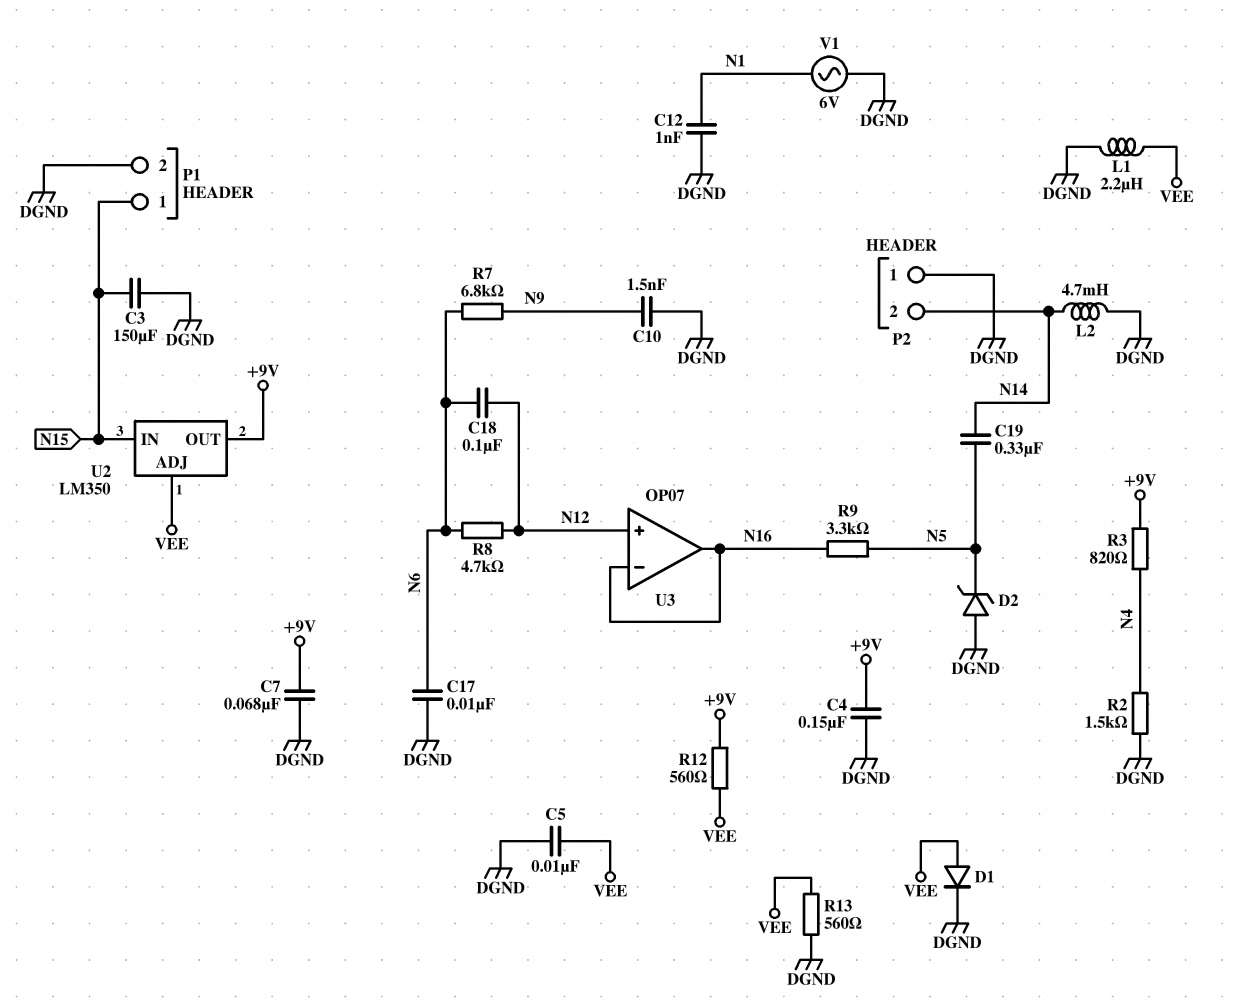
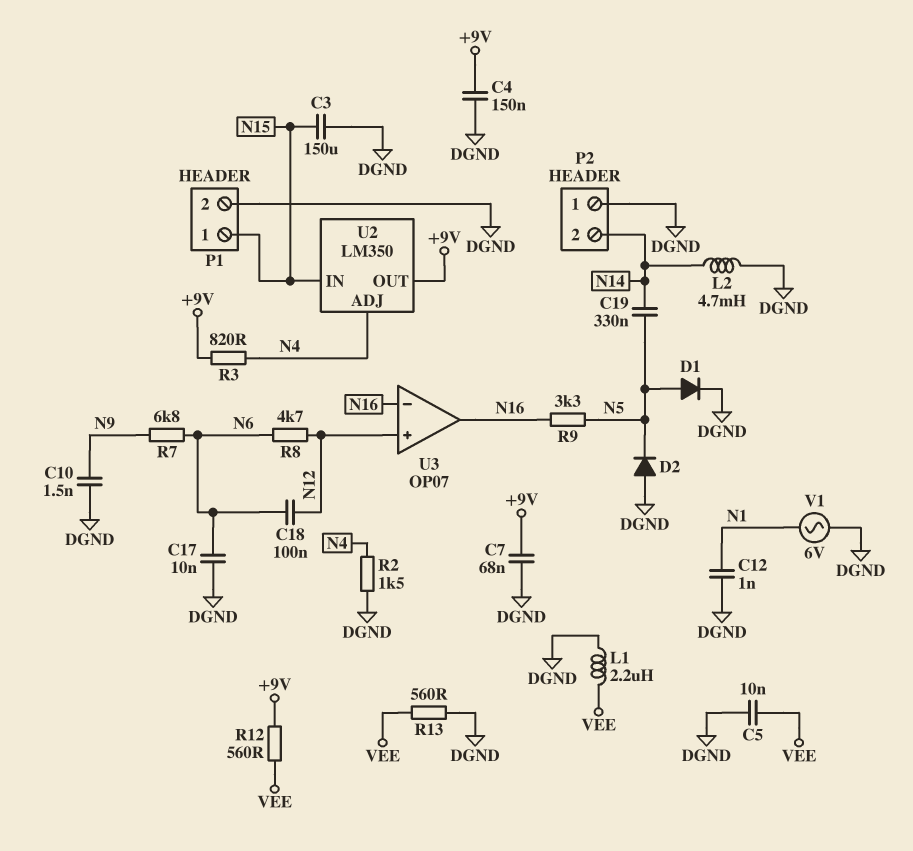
D1: diode (A VEE, K DGND) -> diode (A N5, K DGND)
D2: zener (A DGND, K N5) -> diode (A DGND, K N5)
U2 pin ADJ: VEE -> N4

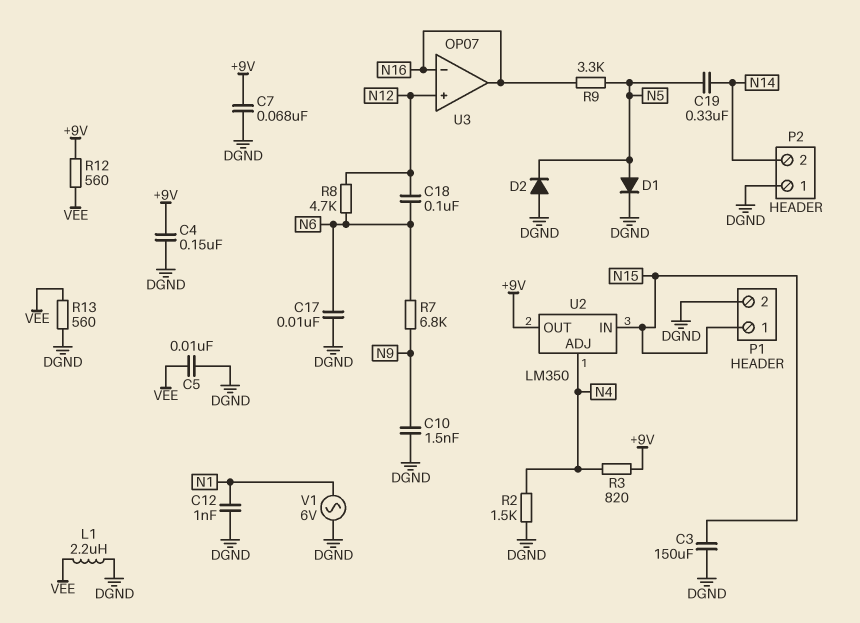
L2: 4.7mH (DGND, N14) -> none

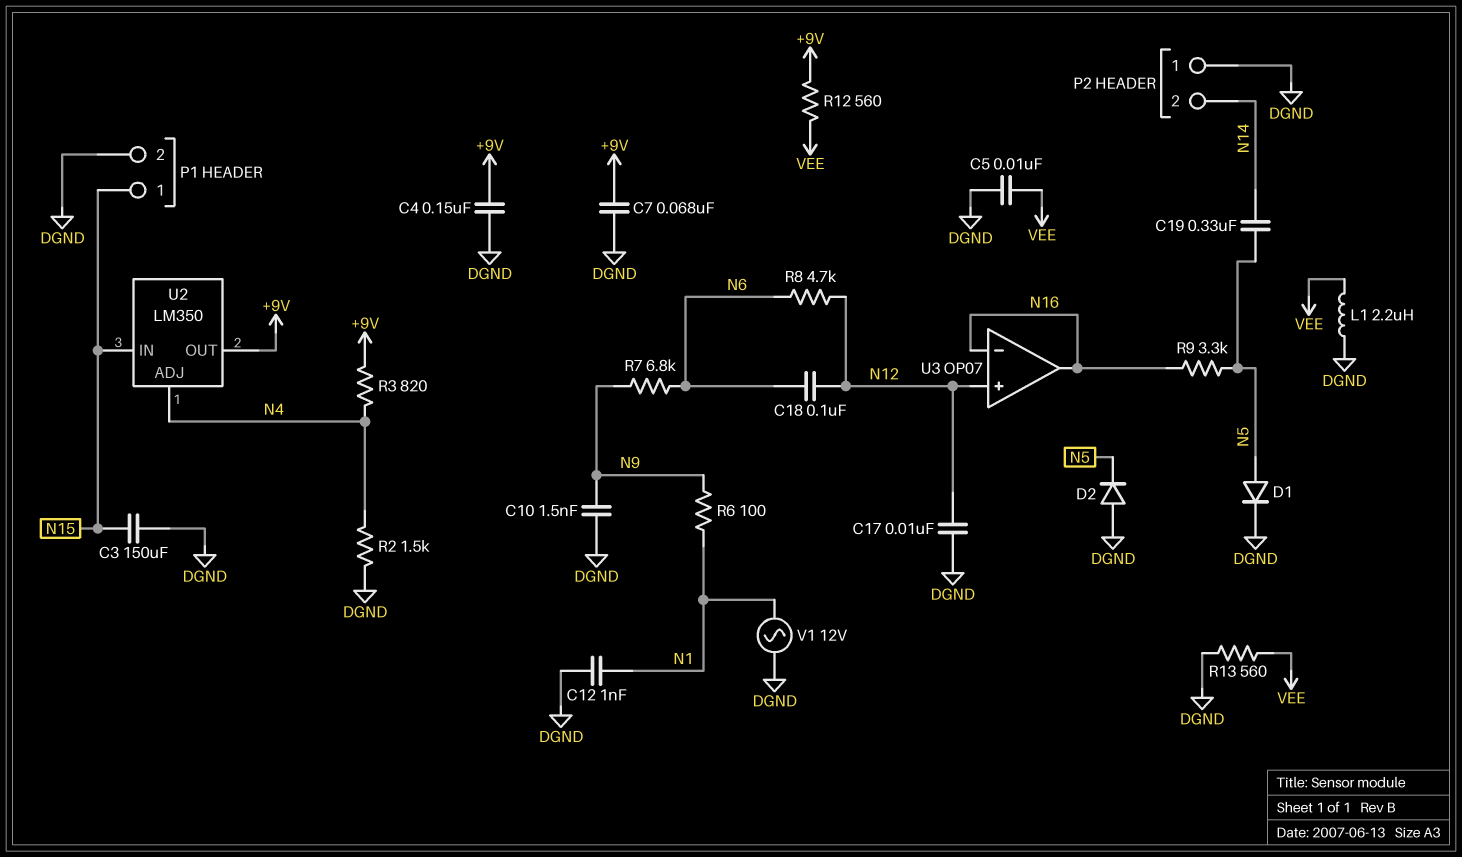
C17: 10nF (DGND, N6) -> 10nF (DGND, N12)
R6: none -> 100 (N1, N9)
V1: AC 6V (DGND, N1) -> AC 12V (DGND, N1)

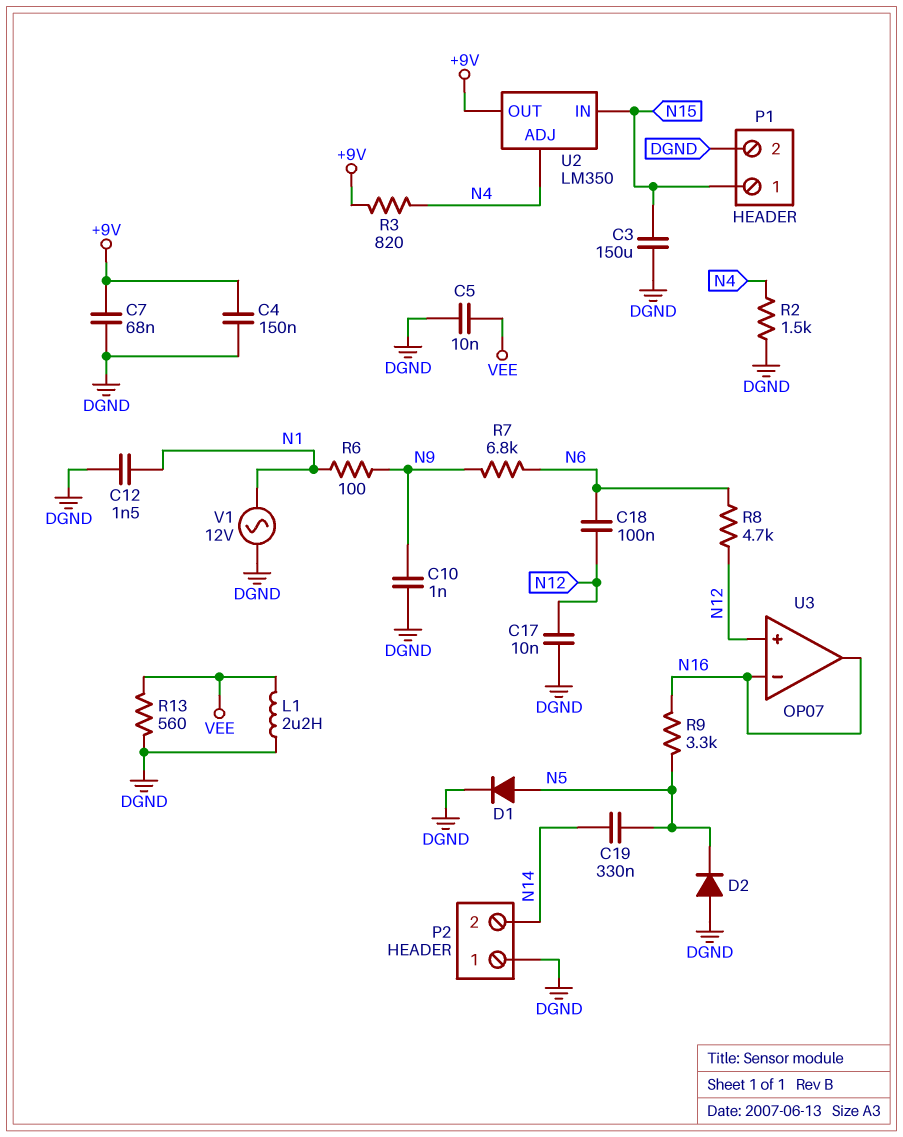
C10: 1.5nF (DGND, N9) -> 1nF (DGND, N9)
C12: 1nF (DGND, N1) -> 1.5nF (DGND, N1)
R12: 560 (+9V, VEE) -> none

